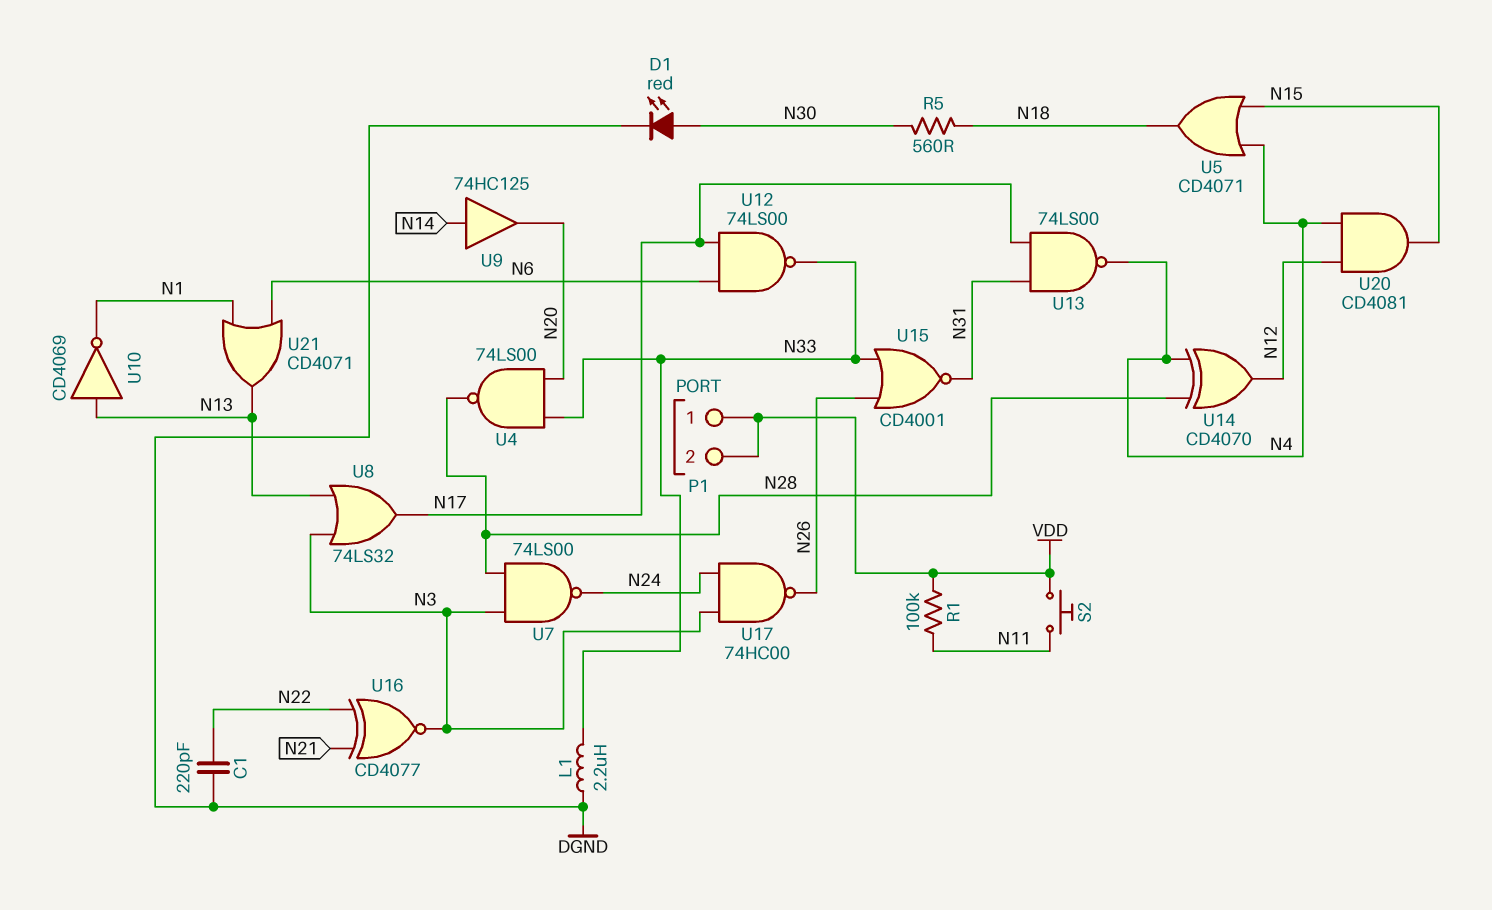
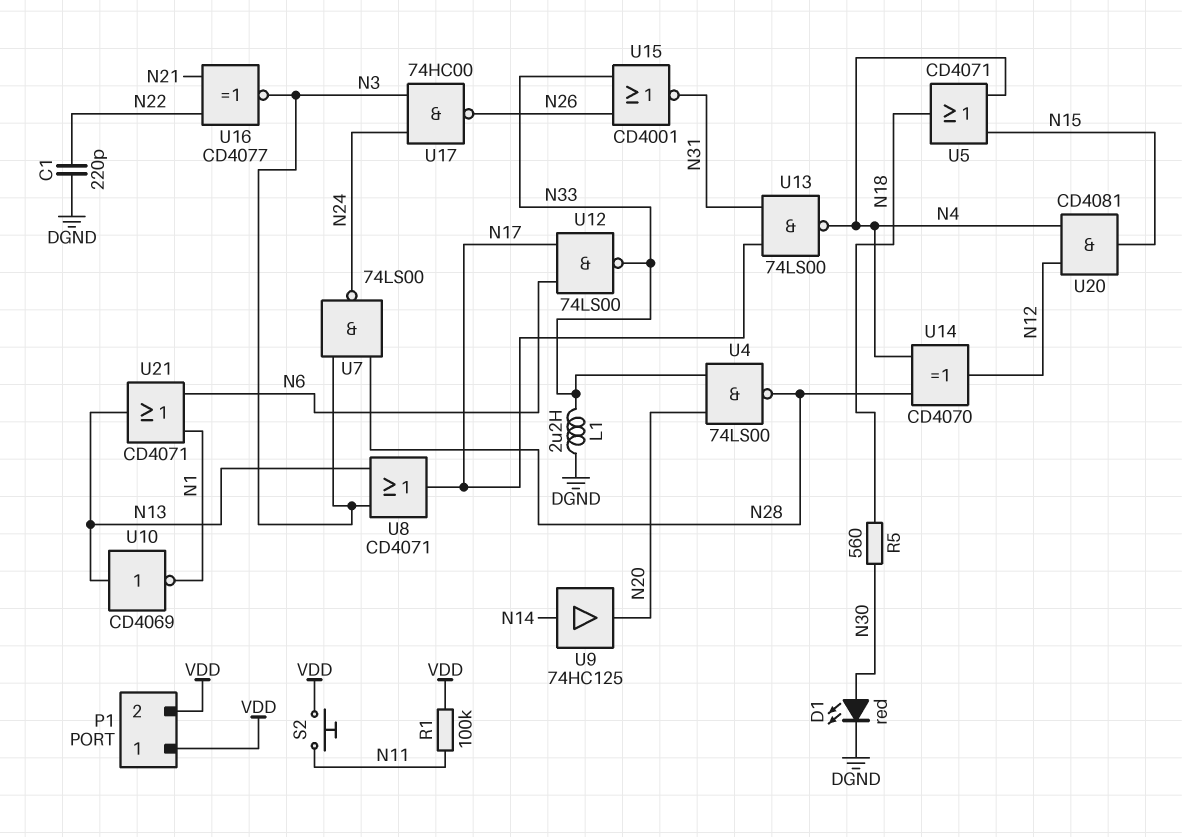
U8: OR 74LS32 (in N3, in N13, out N17) -> OR CD4071 (in N3, in N13, out N17)

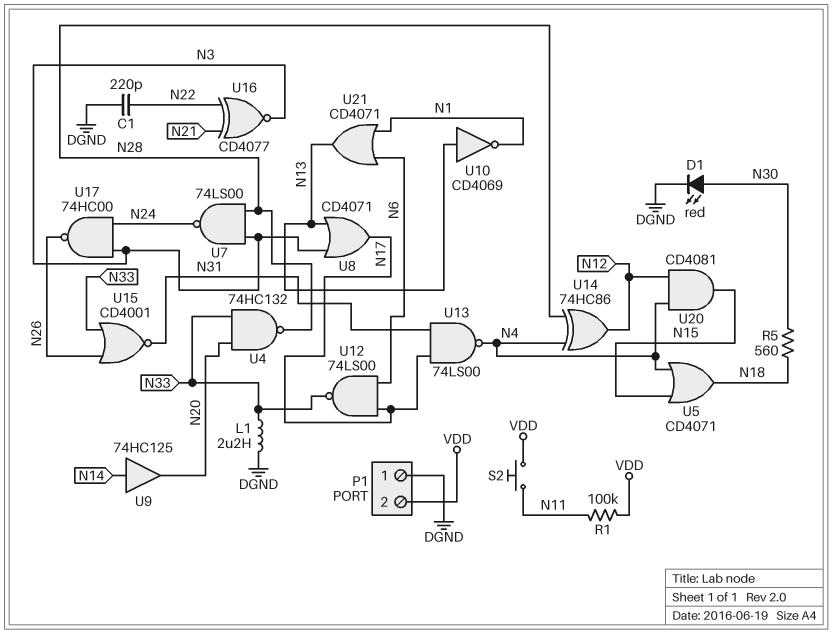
P1 pin 1: VDD -> DGND
U4: NAND 74LS00 (in N20, in N33, out N28) -> NAND 74HC132 (in N20, in N33, out N28)
U14: XOR CD4070 (in N4, in N28, out N12) -> XOR 74HC86 (in N4, in N28, out N12)

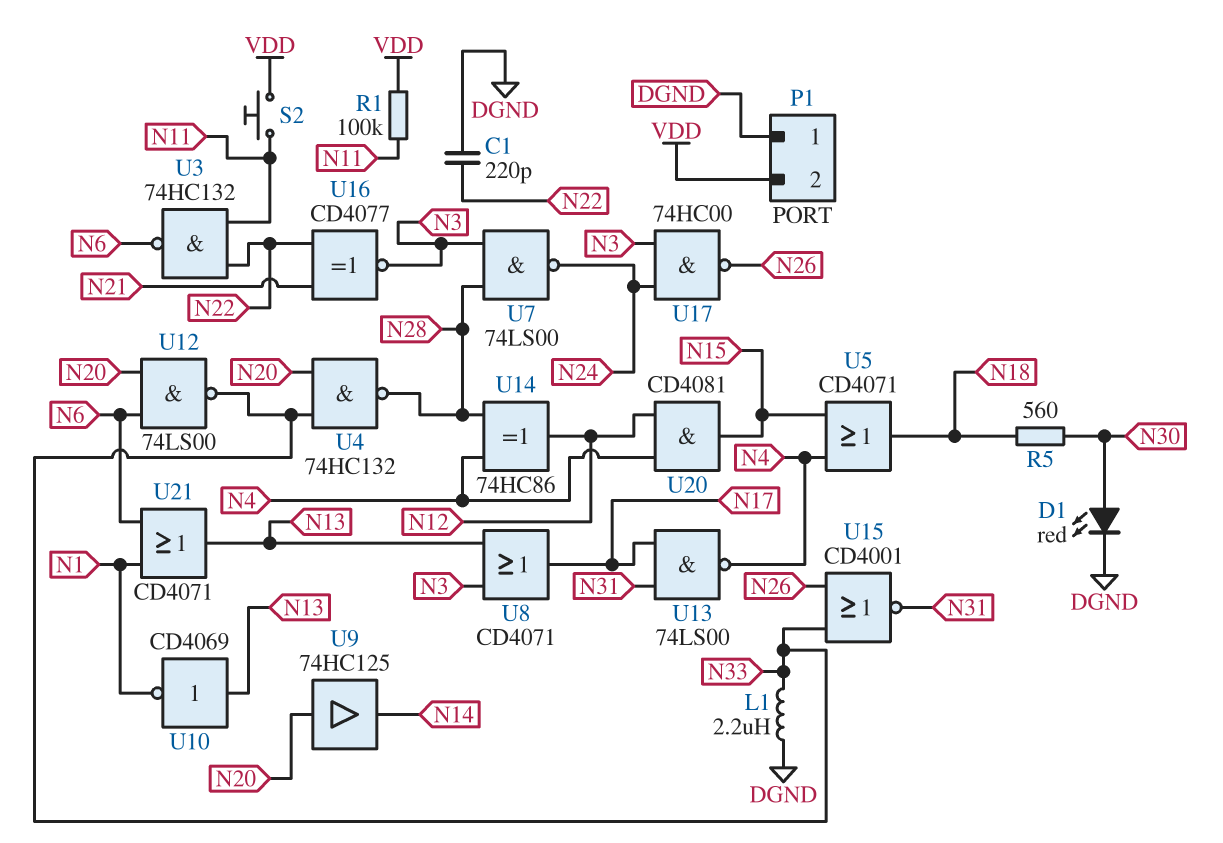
U3: none -> NAND 74HC132 (in N11, in N22, out N6)
U9: buffer 74HC125 (in N14, out N20) -> buffer 74HC125 (in N20, out N14)
U12: NAND 74LS00 (in N6, in N17, out N33) -> NAND 74LS00 (in N6, in N20, out N33)

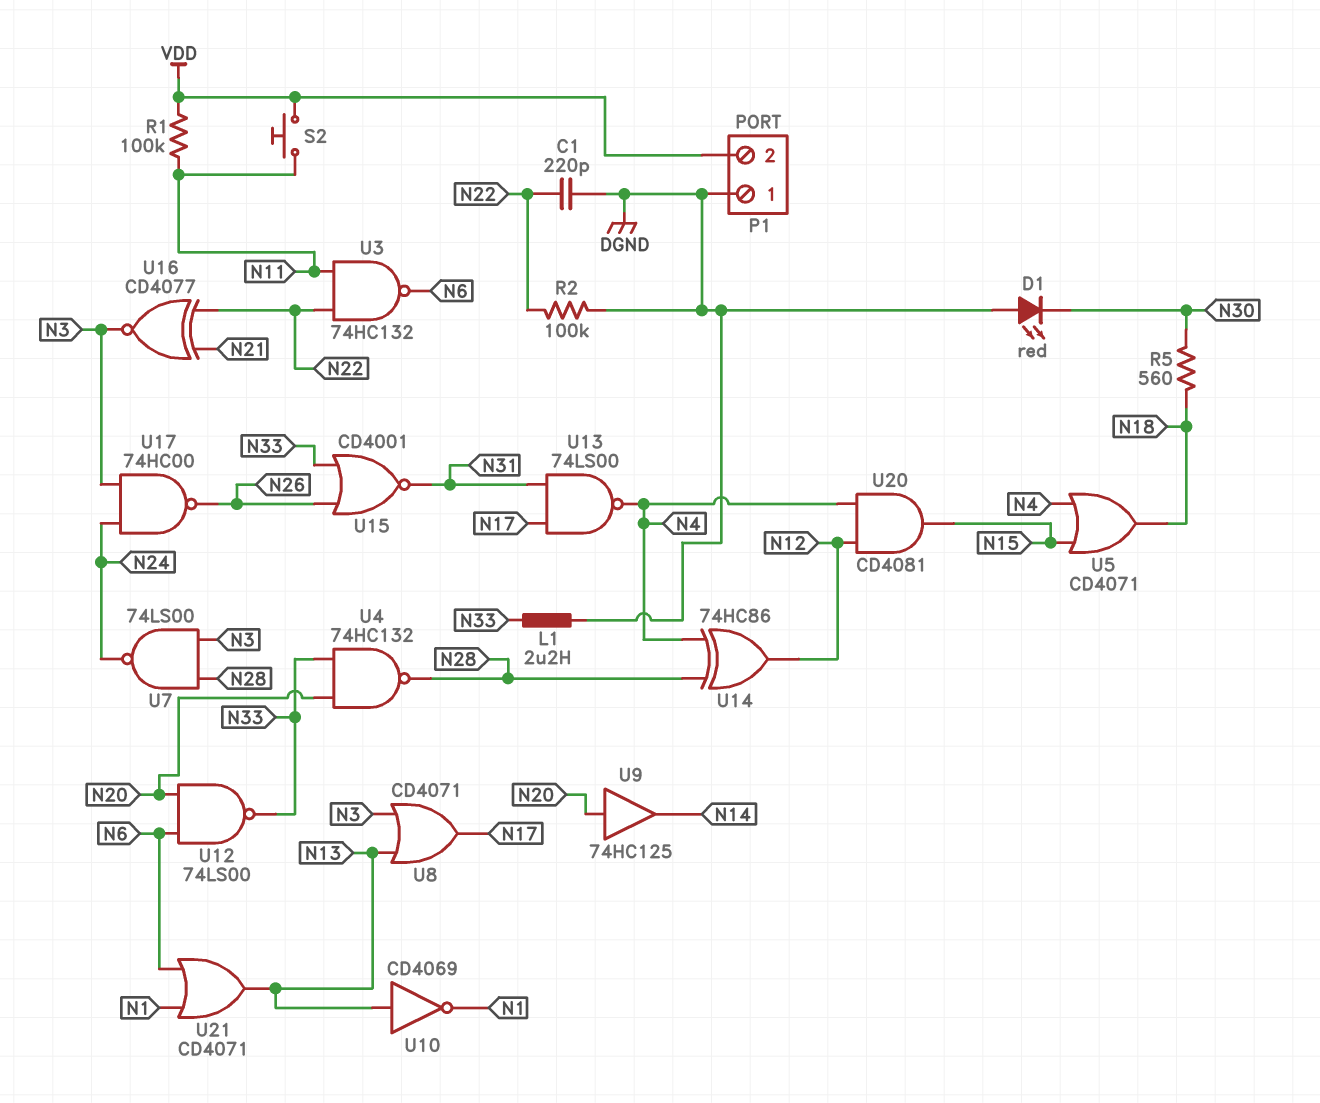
D1: LED red (A N30, K DGND) -> LED red (A DGND, K N30)
R2: none -> 100k (DGND, N22)

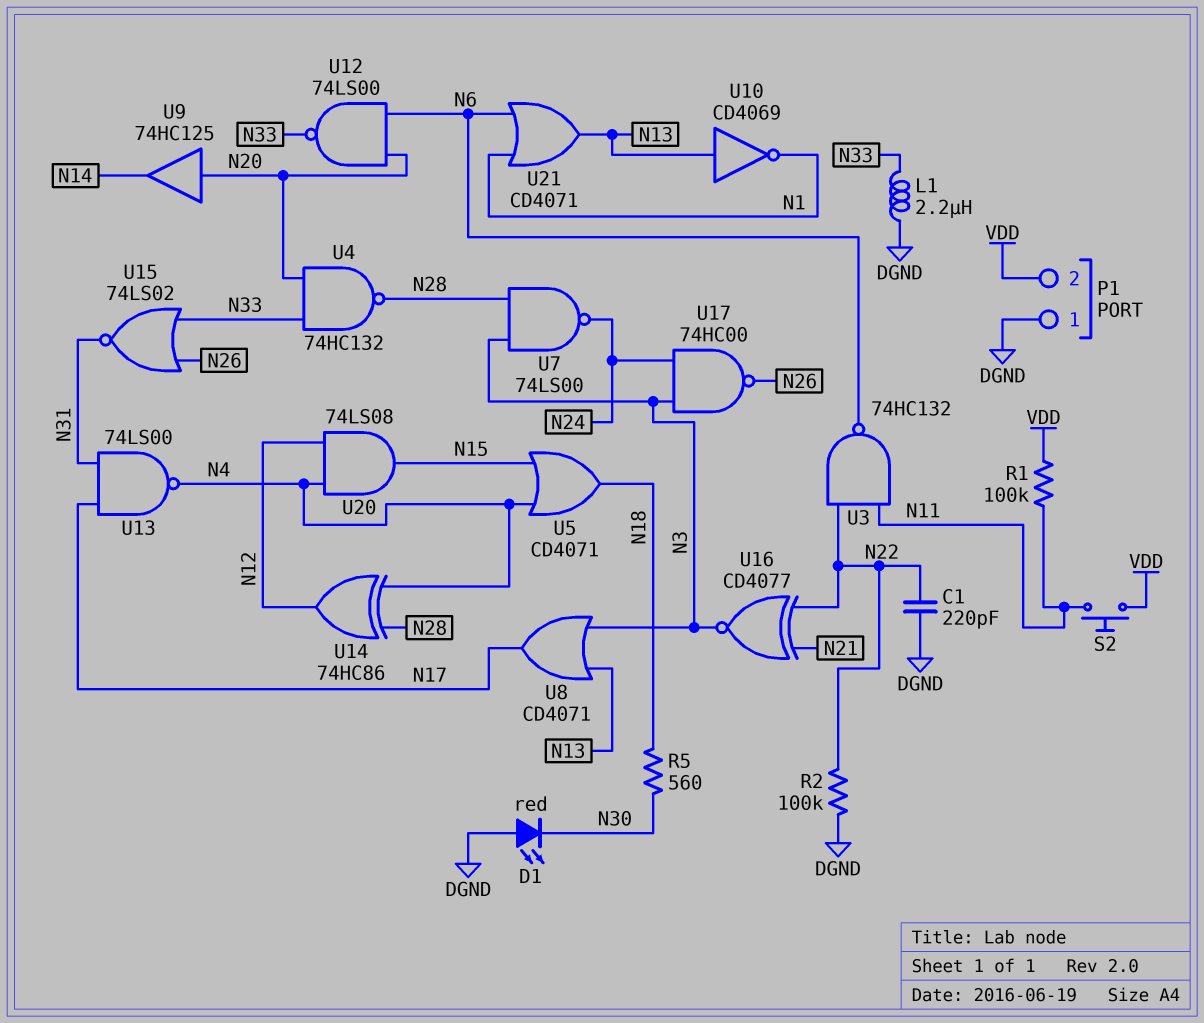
U15: NOR CD4001 (in N26, in N33, out N31) -> NOR 74LS02 (in N26, in N33, out N31)
U20: AND CD4081 (in N4, in N12, out N15) -> AND 74LS08 (in N4, in N12, out N15)

